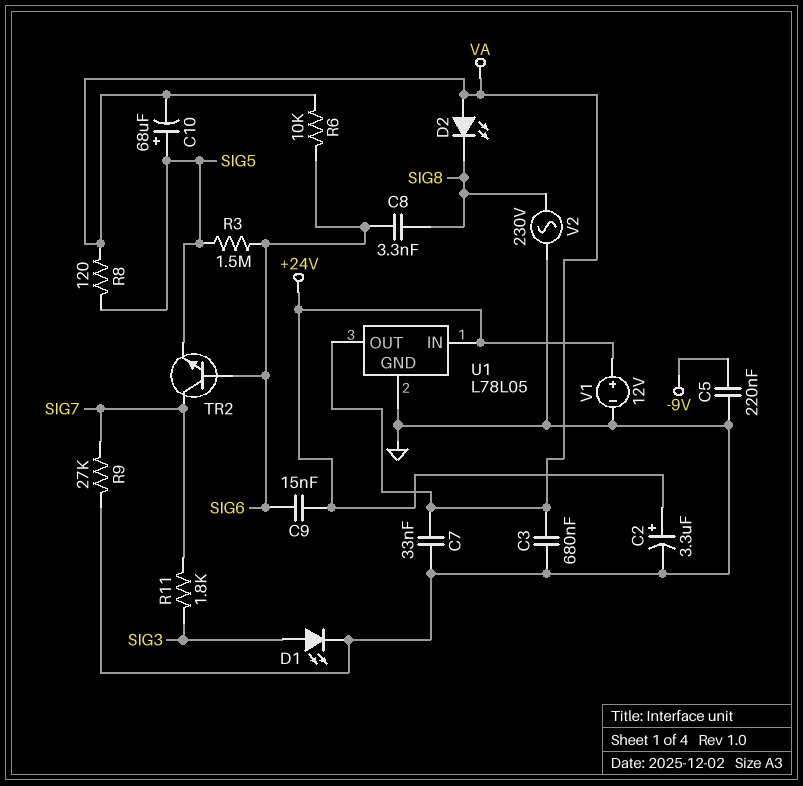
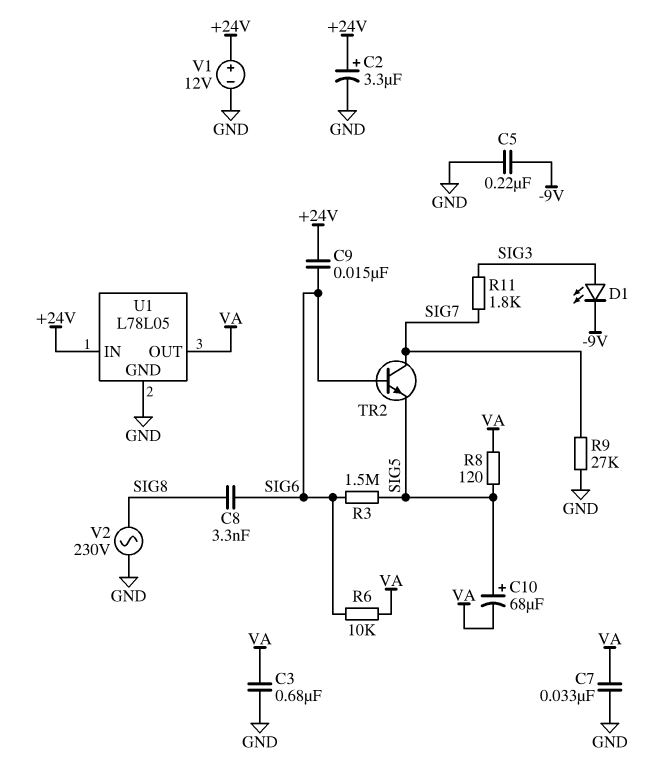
D1: LED (A SIG3, K GND) -> LED (A SIG3, K -9V)
D2: LED (A VA, K SIG8) -> none

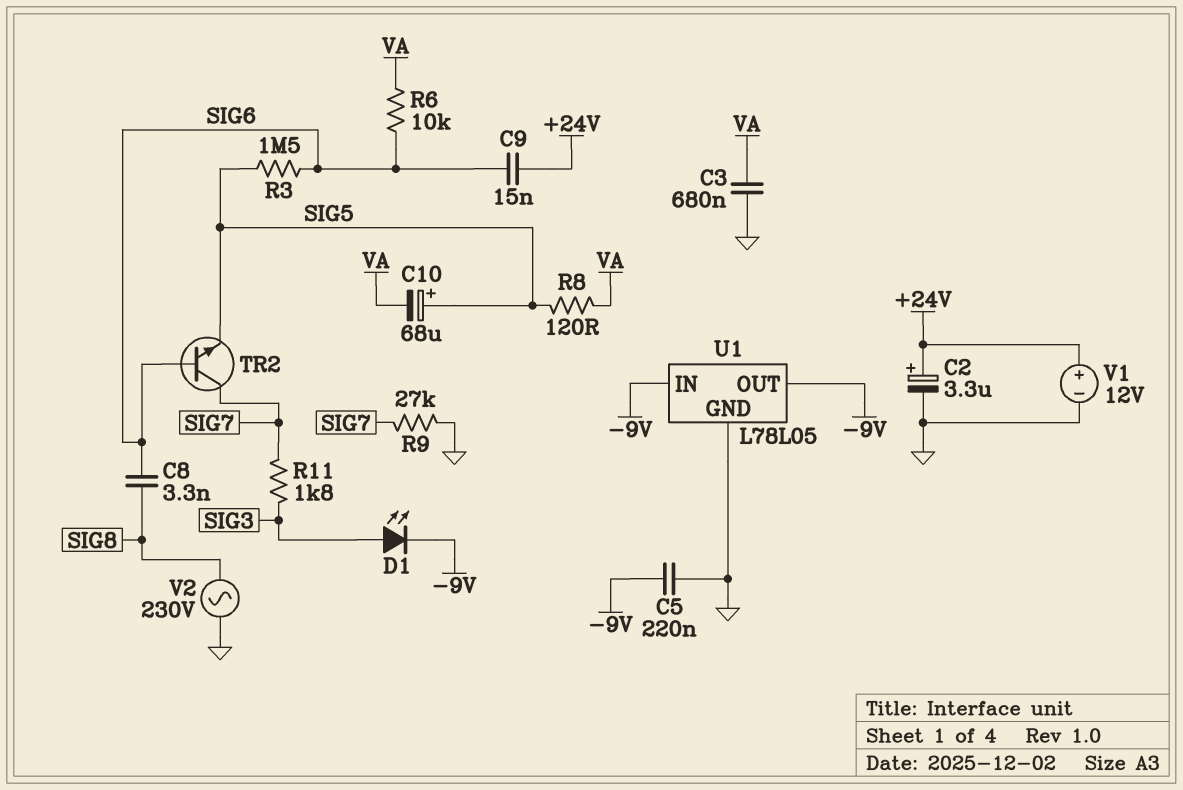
C7: 33nF (GND, VA) -> none
U1 pin IN: +24V -> -9V
U1 pin OUT: VA -> -9V

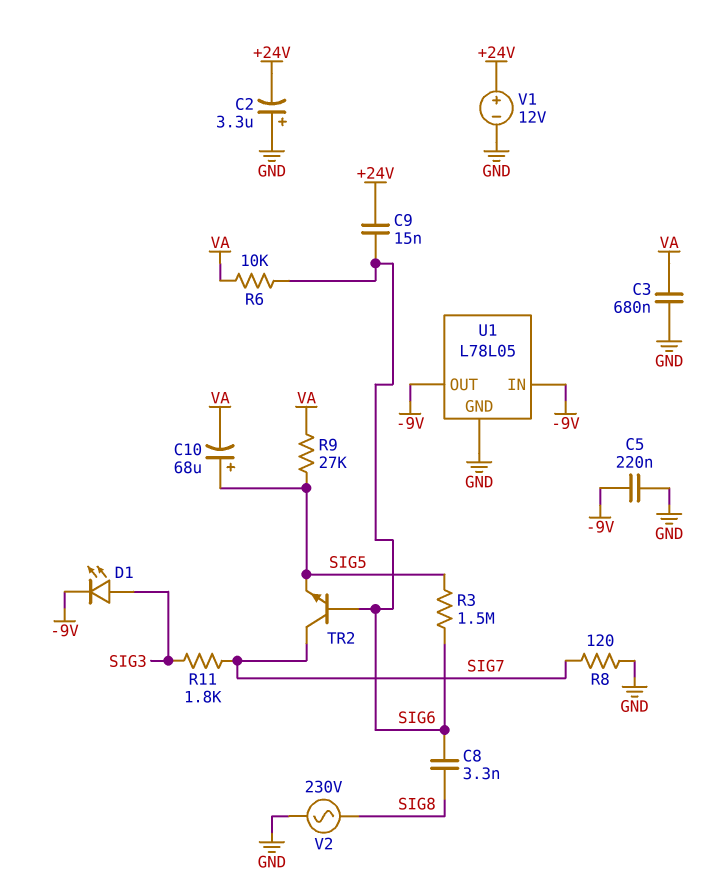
C2: 3.3uF (plus +24V, minus GND) -> 3.3uF (plus GND, minus +24V)
R8: 120 (SIG5, VA) -> 120 (GND, SIG7)
R9: 27k (GND, SIG7) -> 27k (SIG5, VA)

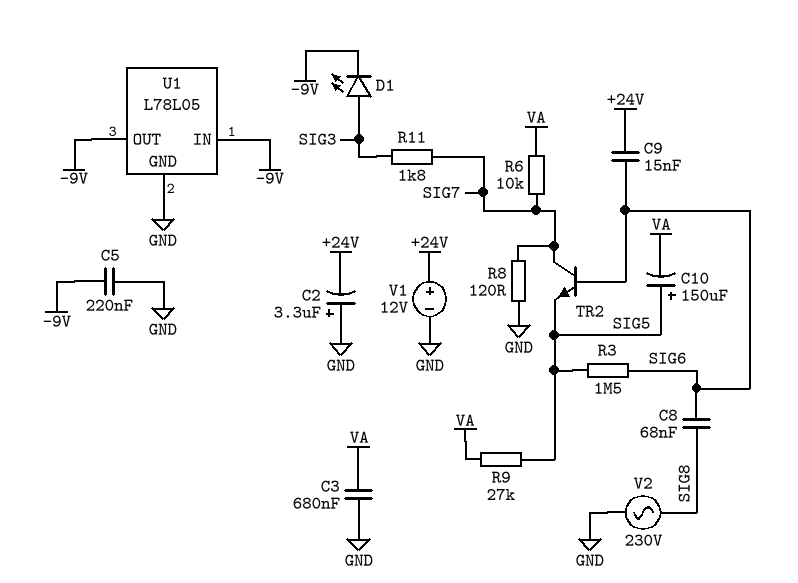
C8: 3.3nF (SIG6, SIG8) -> 68nF (SIG6, SIG8)
C10: 68uF (plus SIG5, minus VA) -> 150uF (plus SIG5, minus VA)
R6: 10k (SIG6, VA) -> 10k (SIG7, VA)

